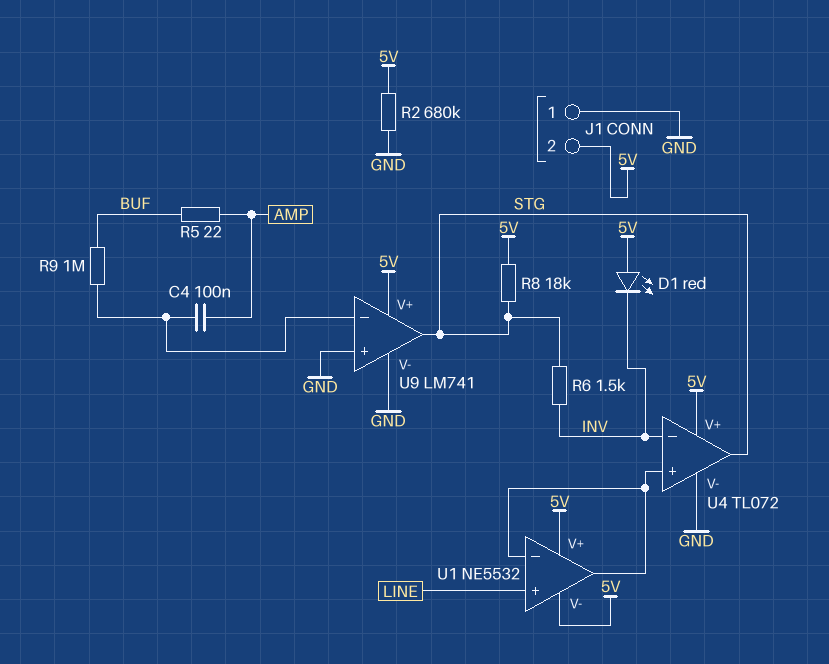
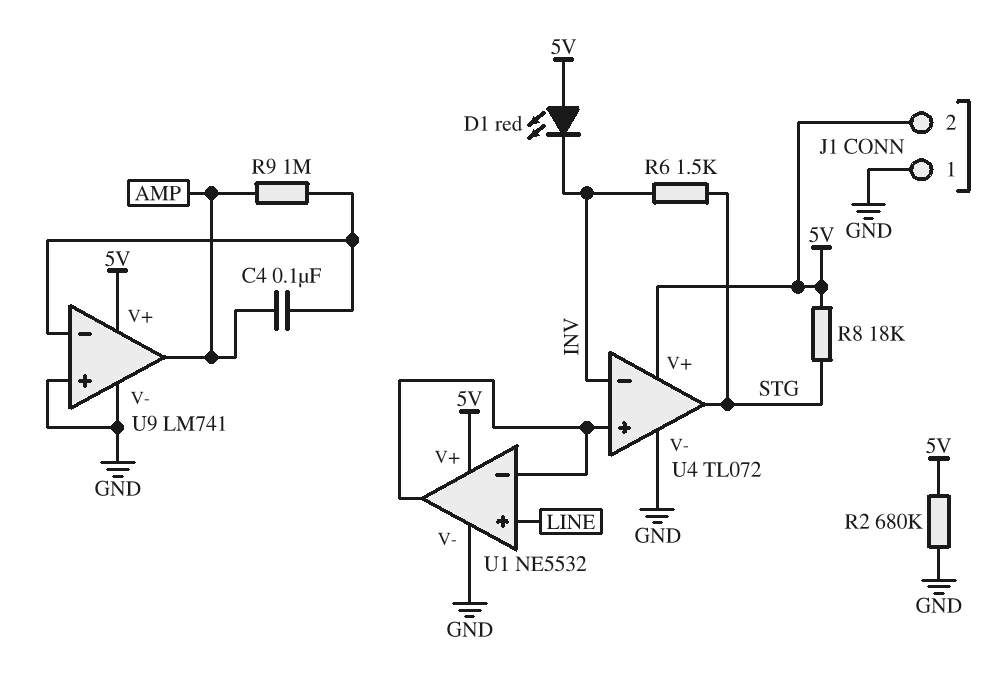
R5: 22 (AMP, BUF) -> none
R9: 1M (BUF, U9/in-) -> 1M (AMP, U9/in-)
U1 pin V-: 5V -> GND
U9 pin out: STG -> AMP

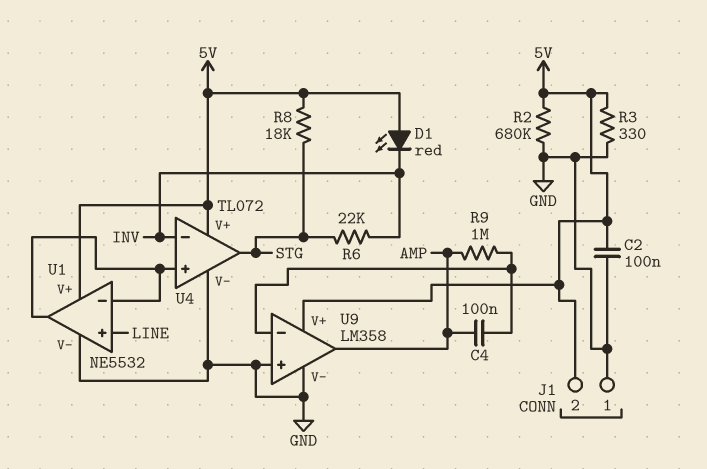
C2: none -> 100nF (5V, GND)
R3: none -> 330 (5V, GND)
R6: 1.5k (INV, STG) -> 22k (INV, STG)
U9: LM741 -> LM358

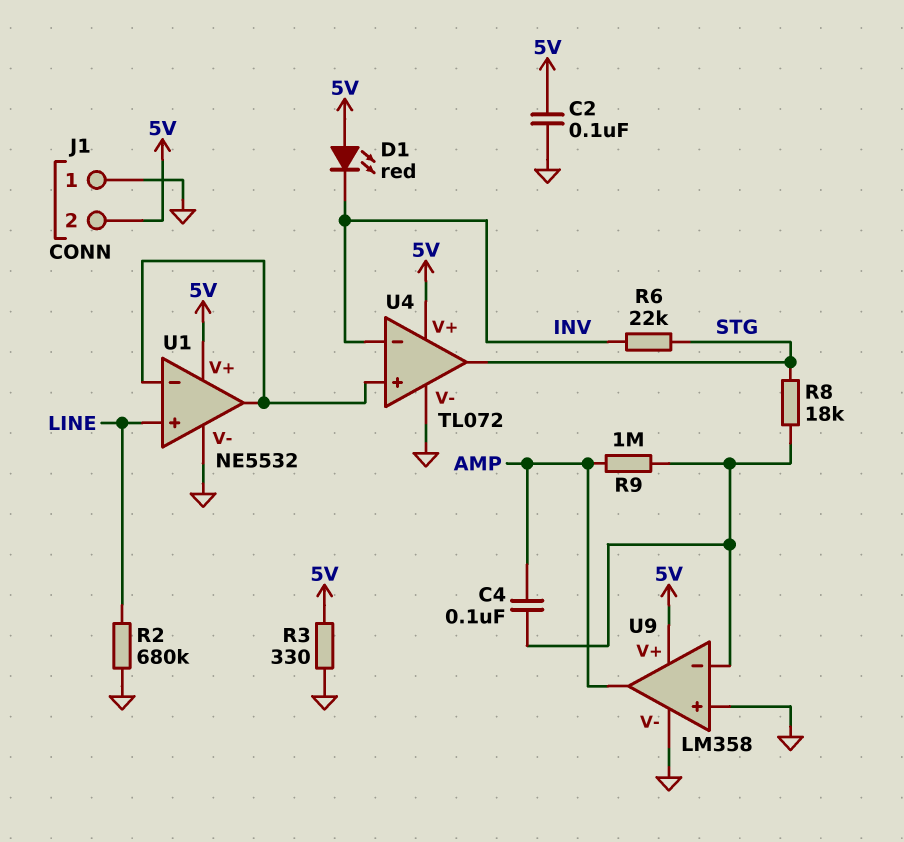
R2: 680k (5V, GND) -> 680k (GND, LINE)
R8: 18k (5V, STG) -> 18k (STG, U9/in-)

